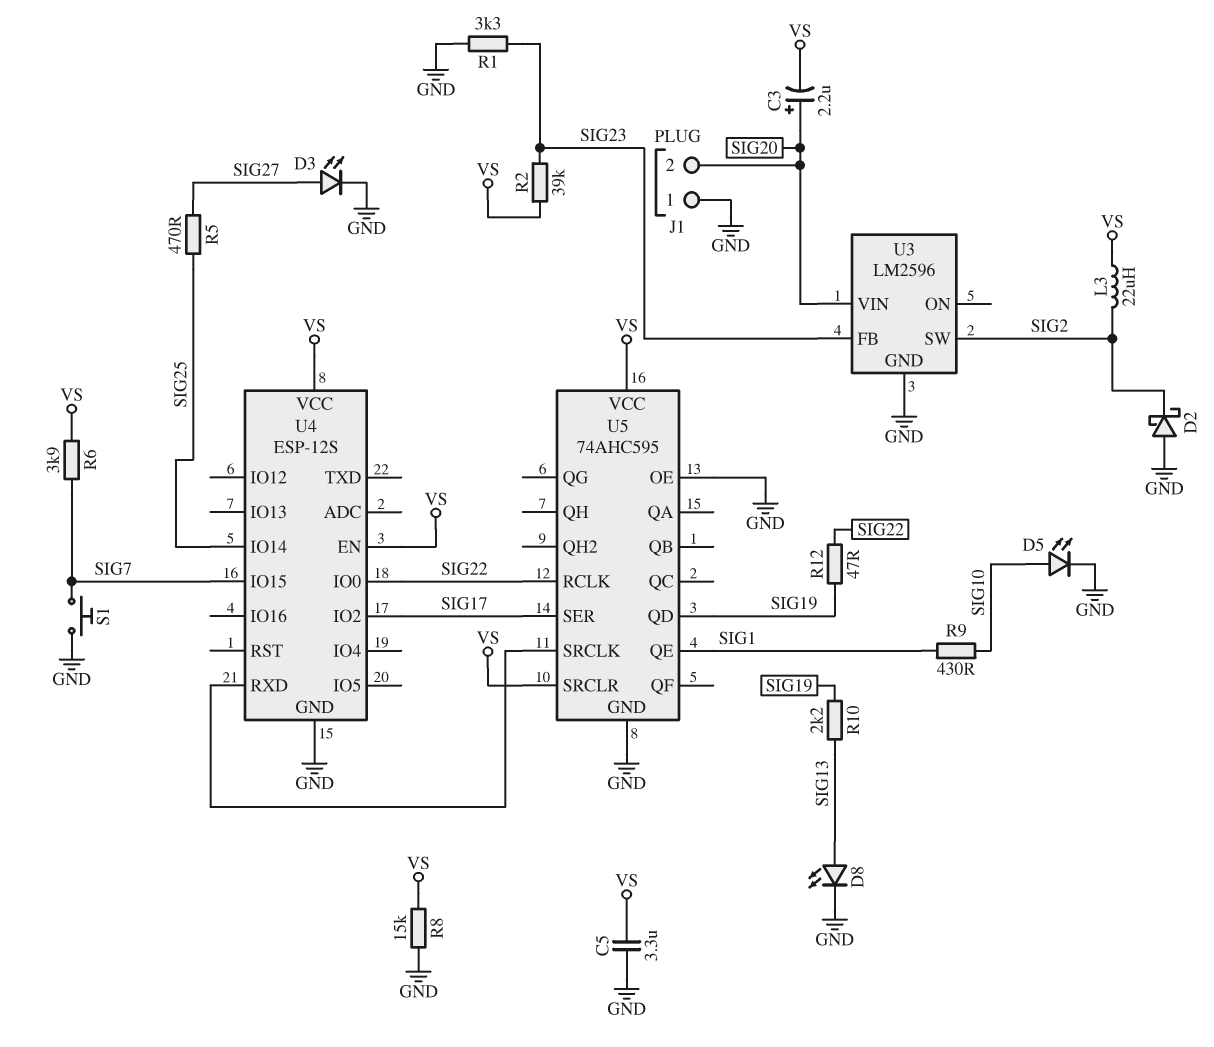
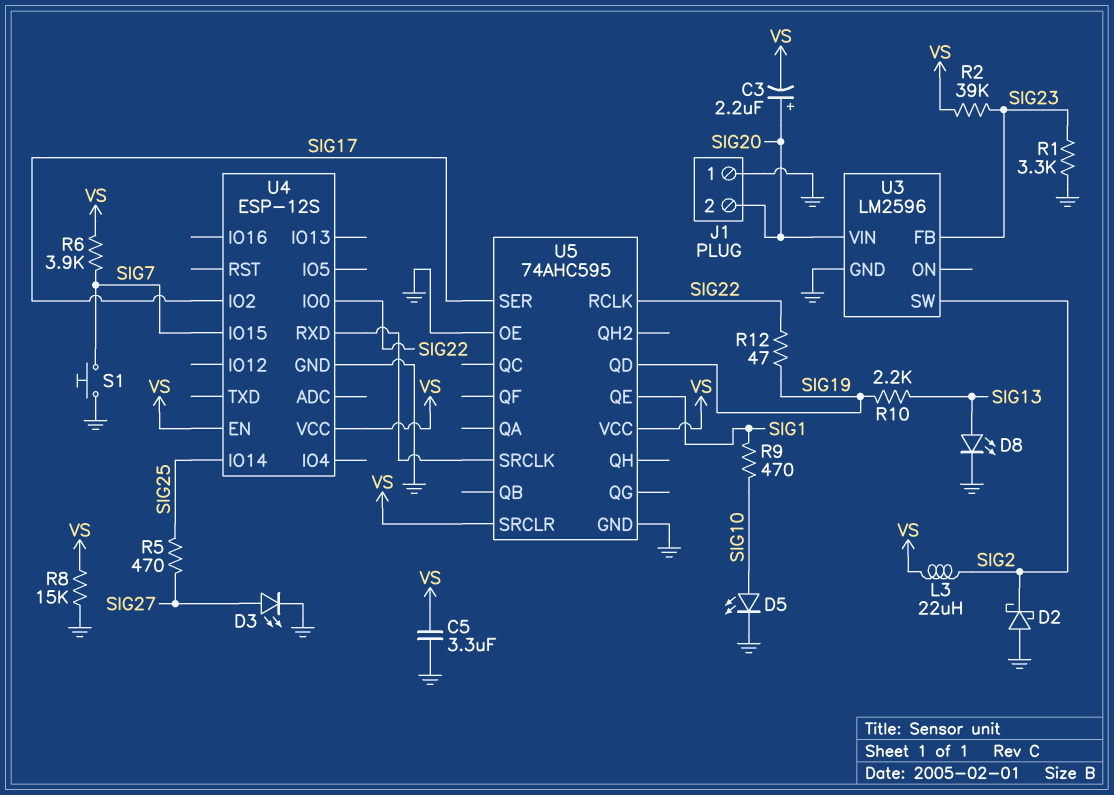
R9: 430 (SIG1, SIG10) -> 470 (SIG1, SIG10)

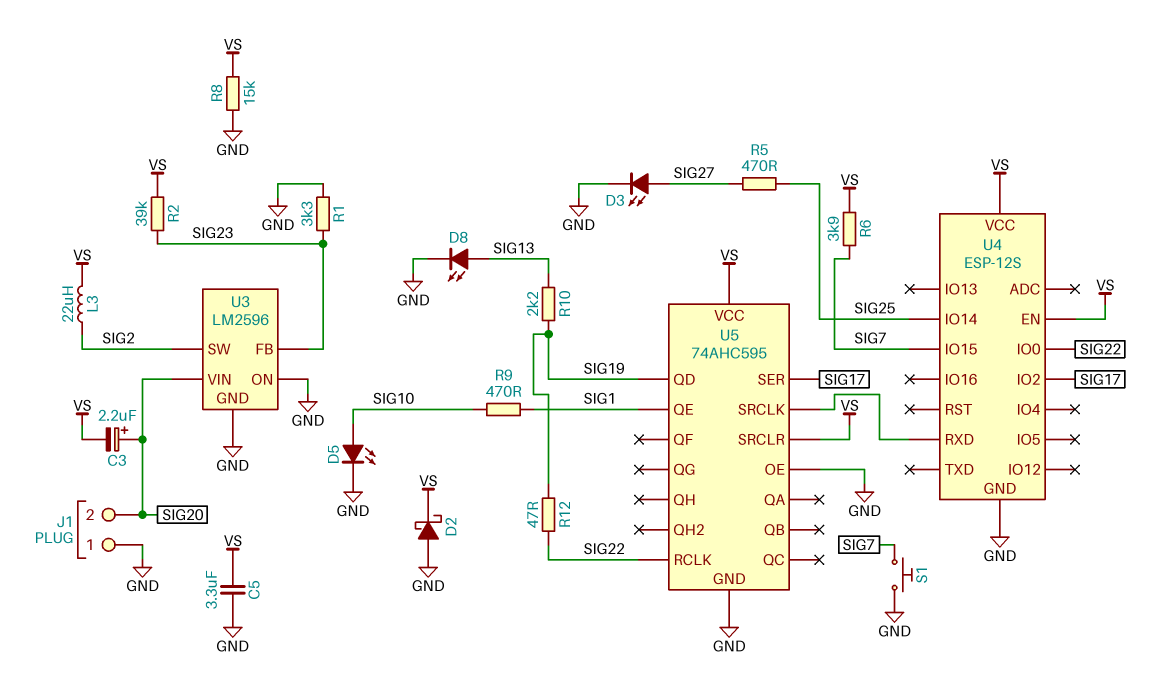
D2: schottky (A GND, K SIG2) -> schottky (A GND, K VS)
U3 pin ON: none -> GND

